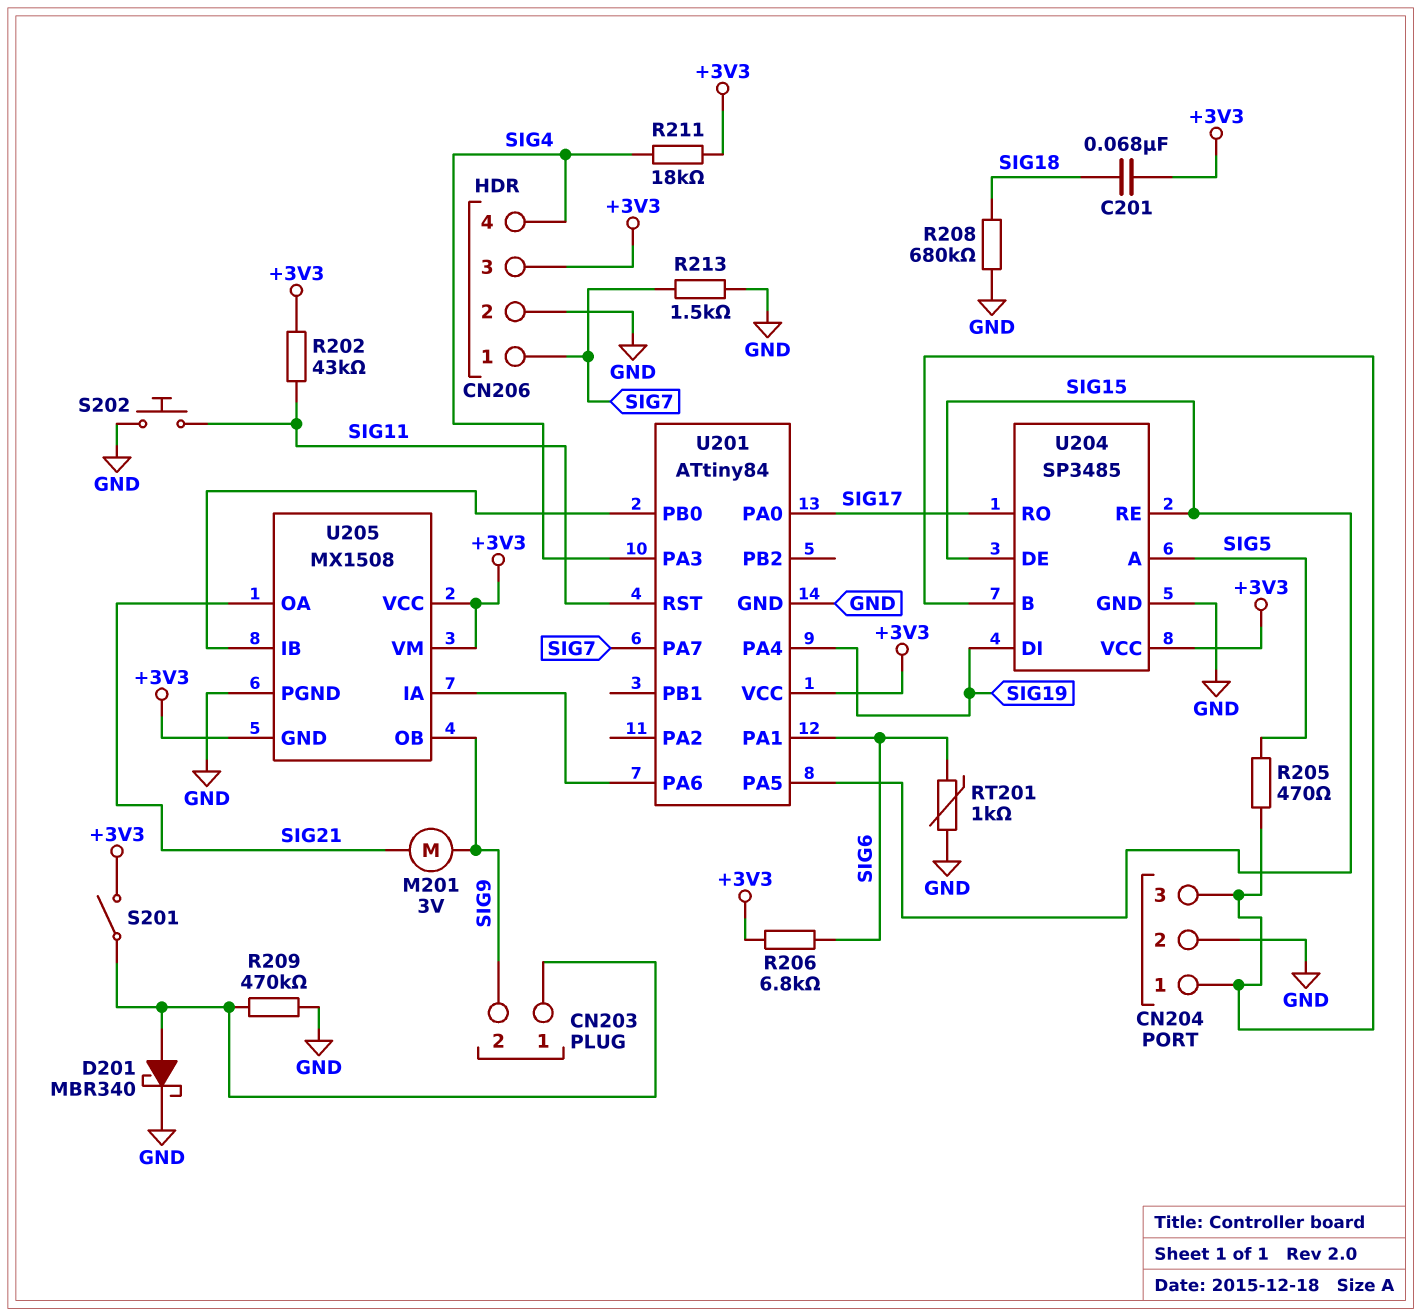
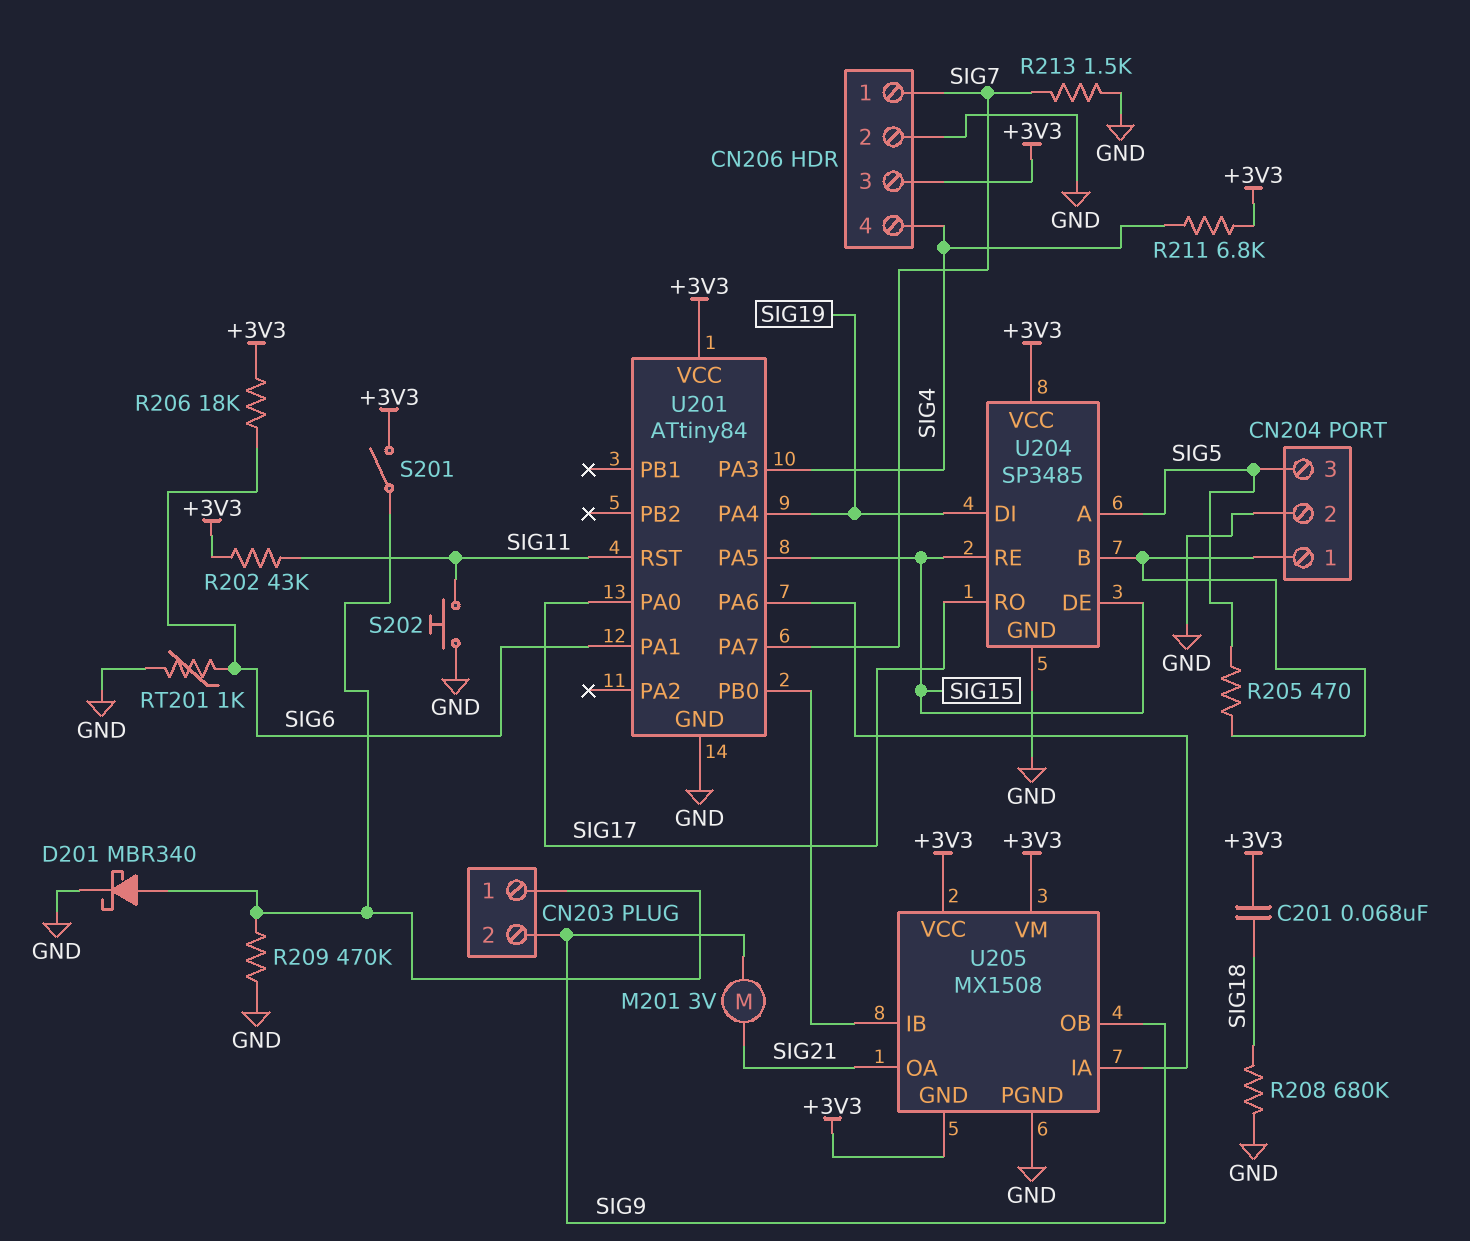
CN204 pin 3: CN204/1 -> SIG5
R206: 6.8k (+3V3, SIG6) -> 18k (+3V3, SIG6)
R211: 18k (+3V3, SIG4) -> 6.8k (+3V3, SIG4)

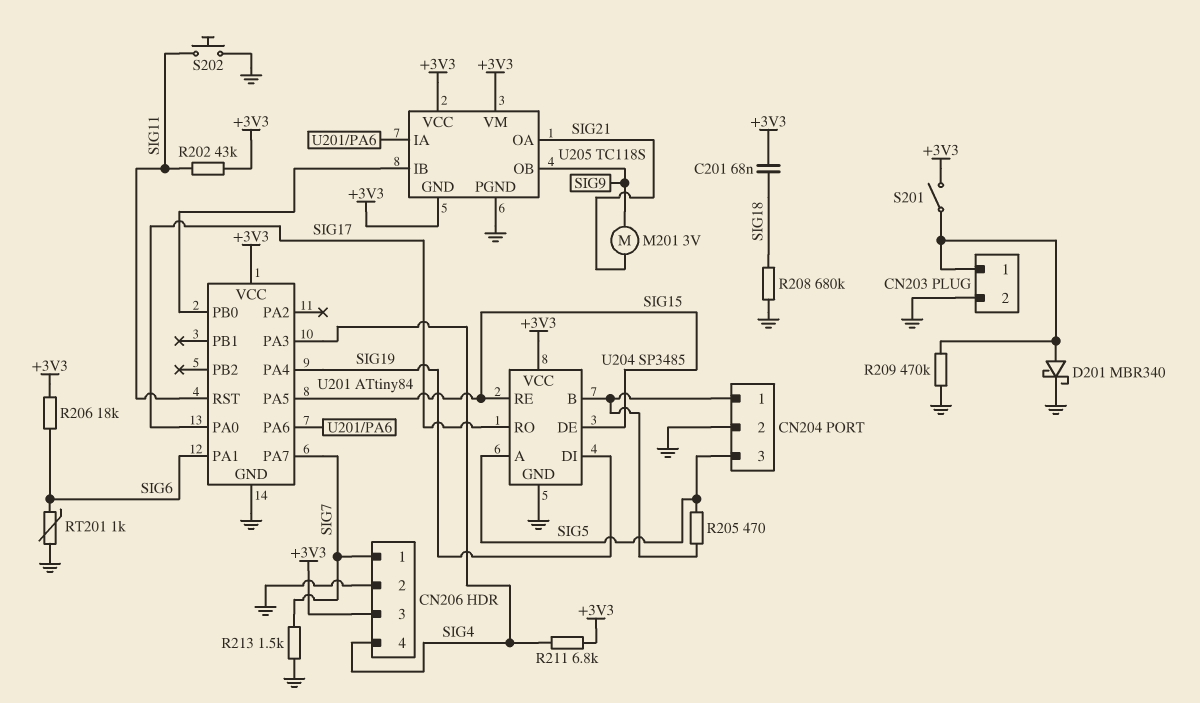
CN203 pin 2: SIG9 -> GND
U205: MX1508 -> TC118S

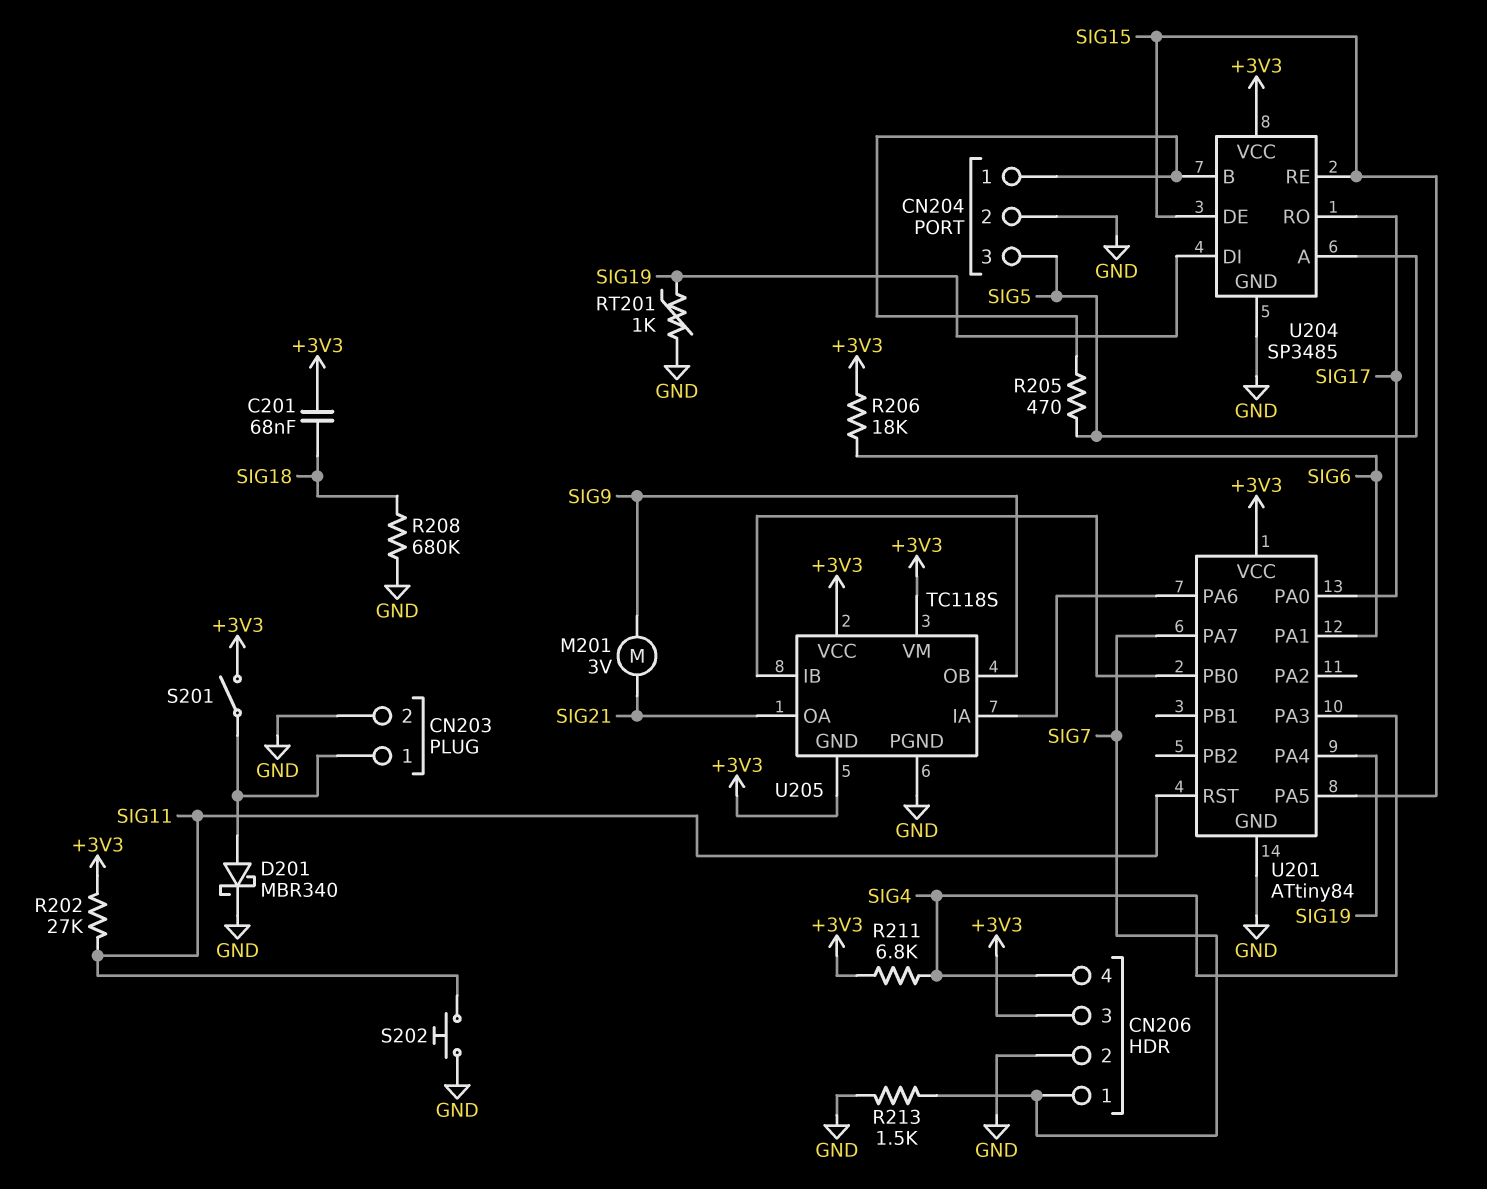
R202: 43k (+3V3, SIG11) -> 27k (+3V3, SIG11)
R209: 470k (CN203/1, GND) -> none
RT201: 1k (GND, SIG6) -> 1k (GND, SIG19)

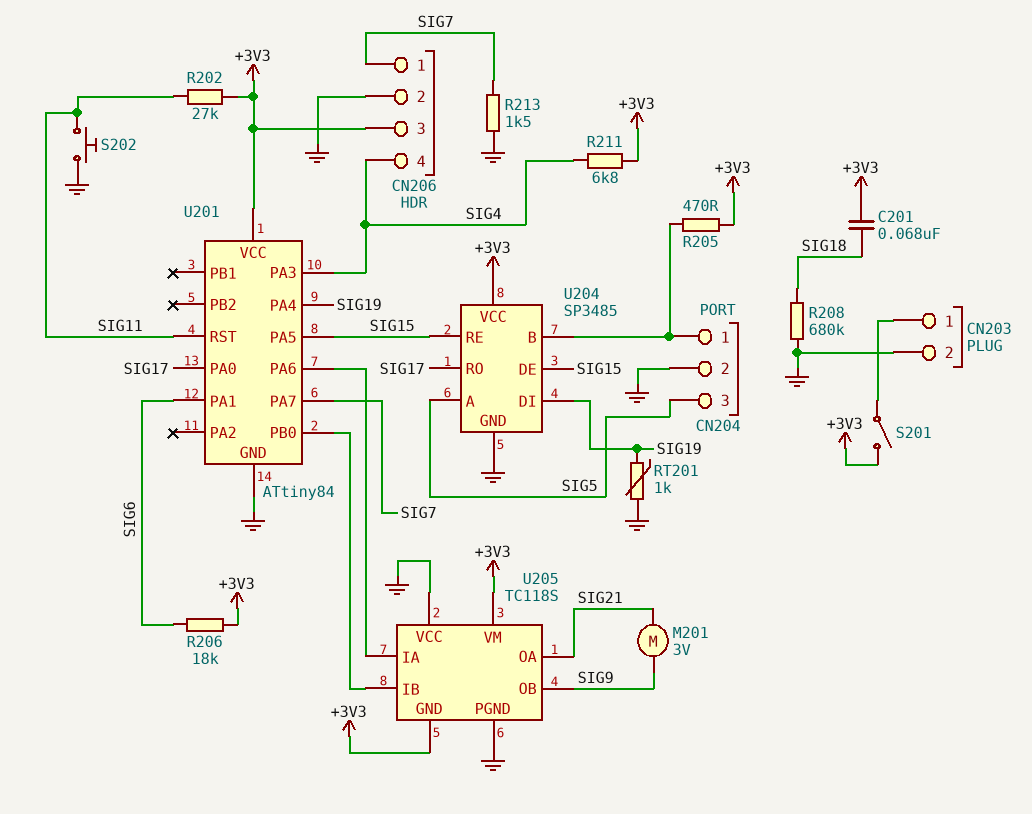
D201: schottky MBR340 (A CN203/1, K GND) -> none
R205: 470 (CN204/1, SIG5) -> 470 (+3V3, CN204/1)
U205 pin VCC: +3V3 -> GND

